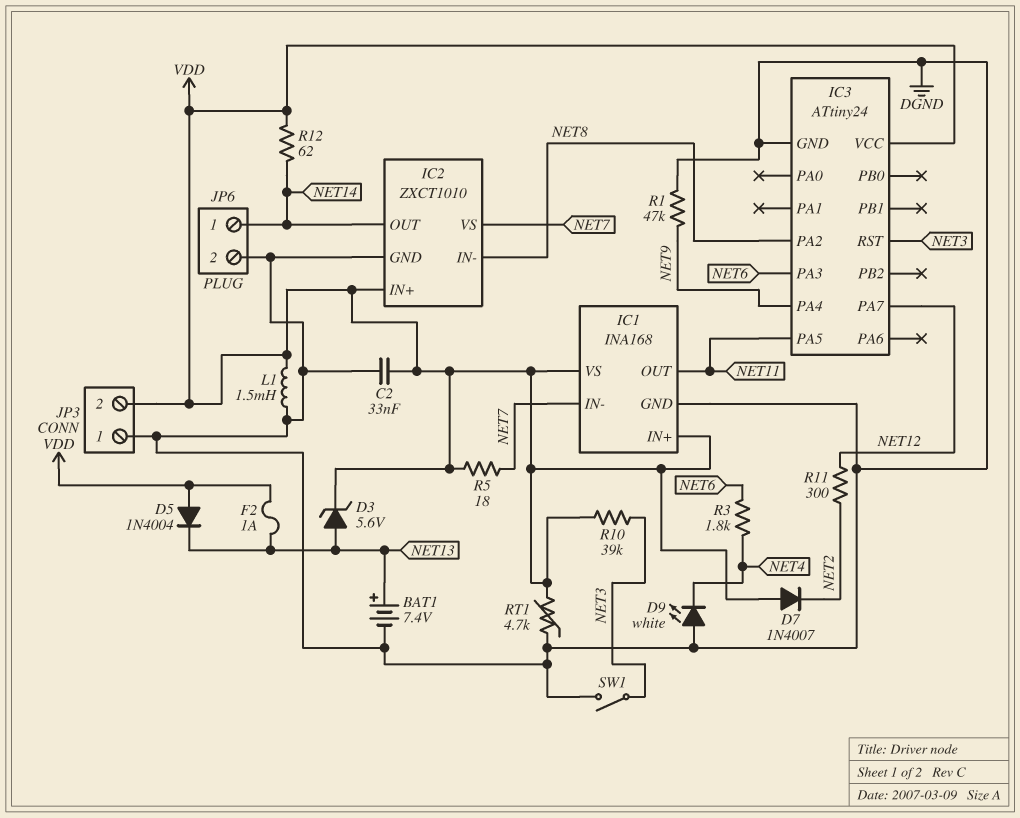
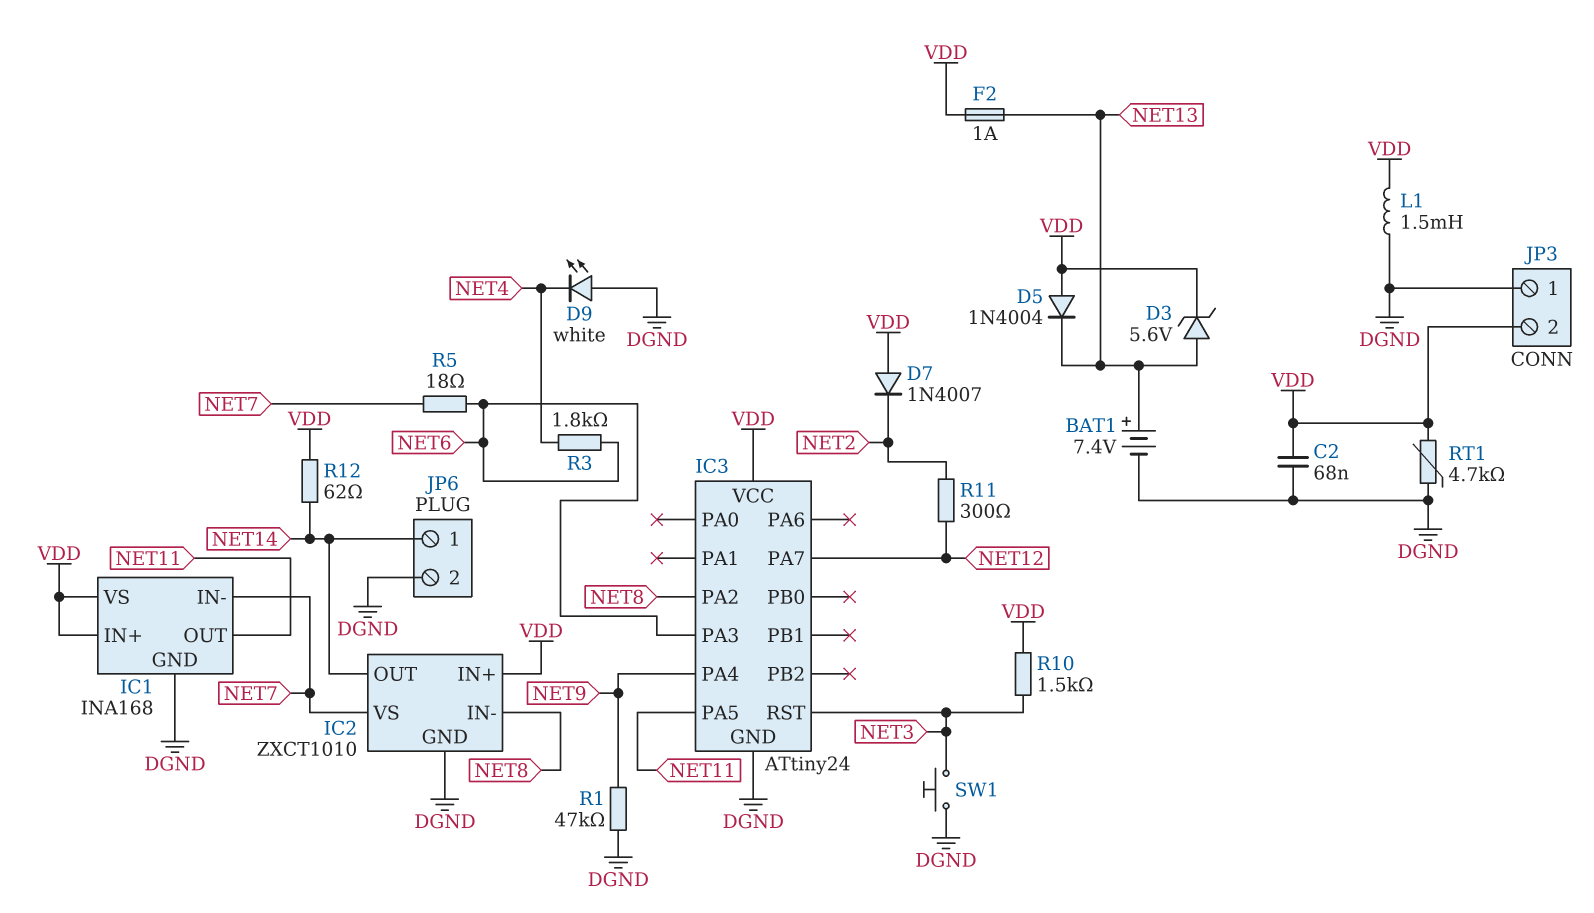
C2: 33nF (DGND, VDD) -> 68nF (DGND, VDD)
R5: 18 (NET7, VDD) -> 18 (NET6, NET7)
R10: 39k (NET3, VDD) -> 1.5k (NET3, VDD)
SW1: switch (DGND, NET3) -> button (DGND, NET3)

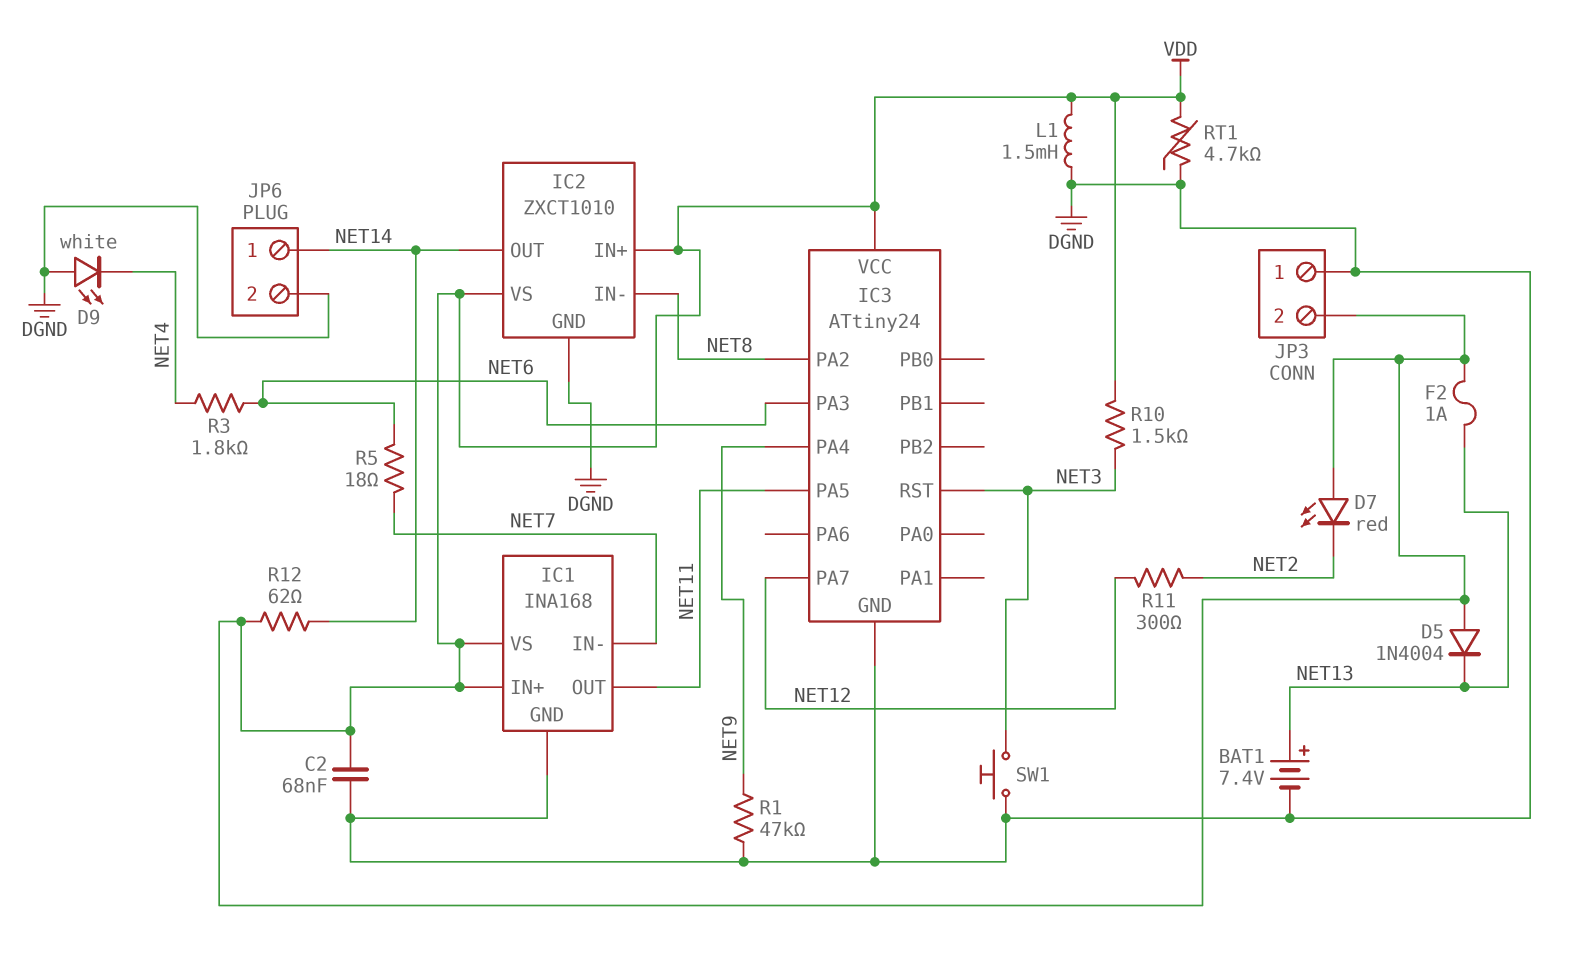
D3: zener 5.6V (A NET13, K VDD) -> none
D7: diode 1N4007 (A VDD, K NET2) -> LED red (A VDD, K NET2)
IC2 pin VS: NET7 -> VDD

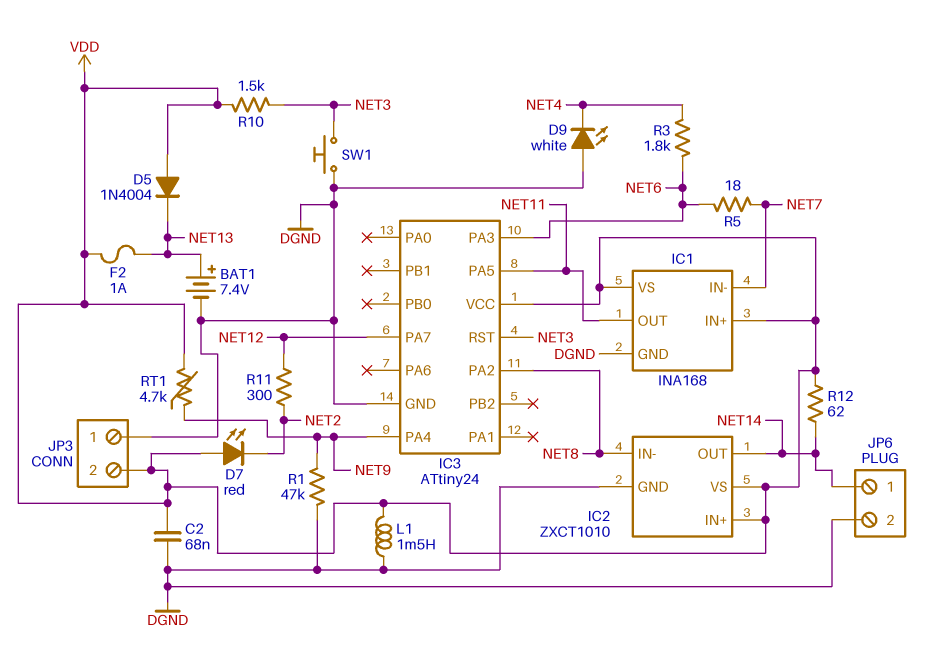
RT1: 4.7k (DGND, VDD) -> 4.7k (NET9, VDD)

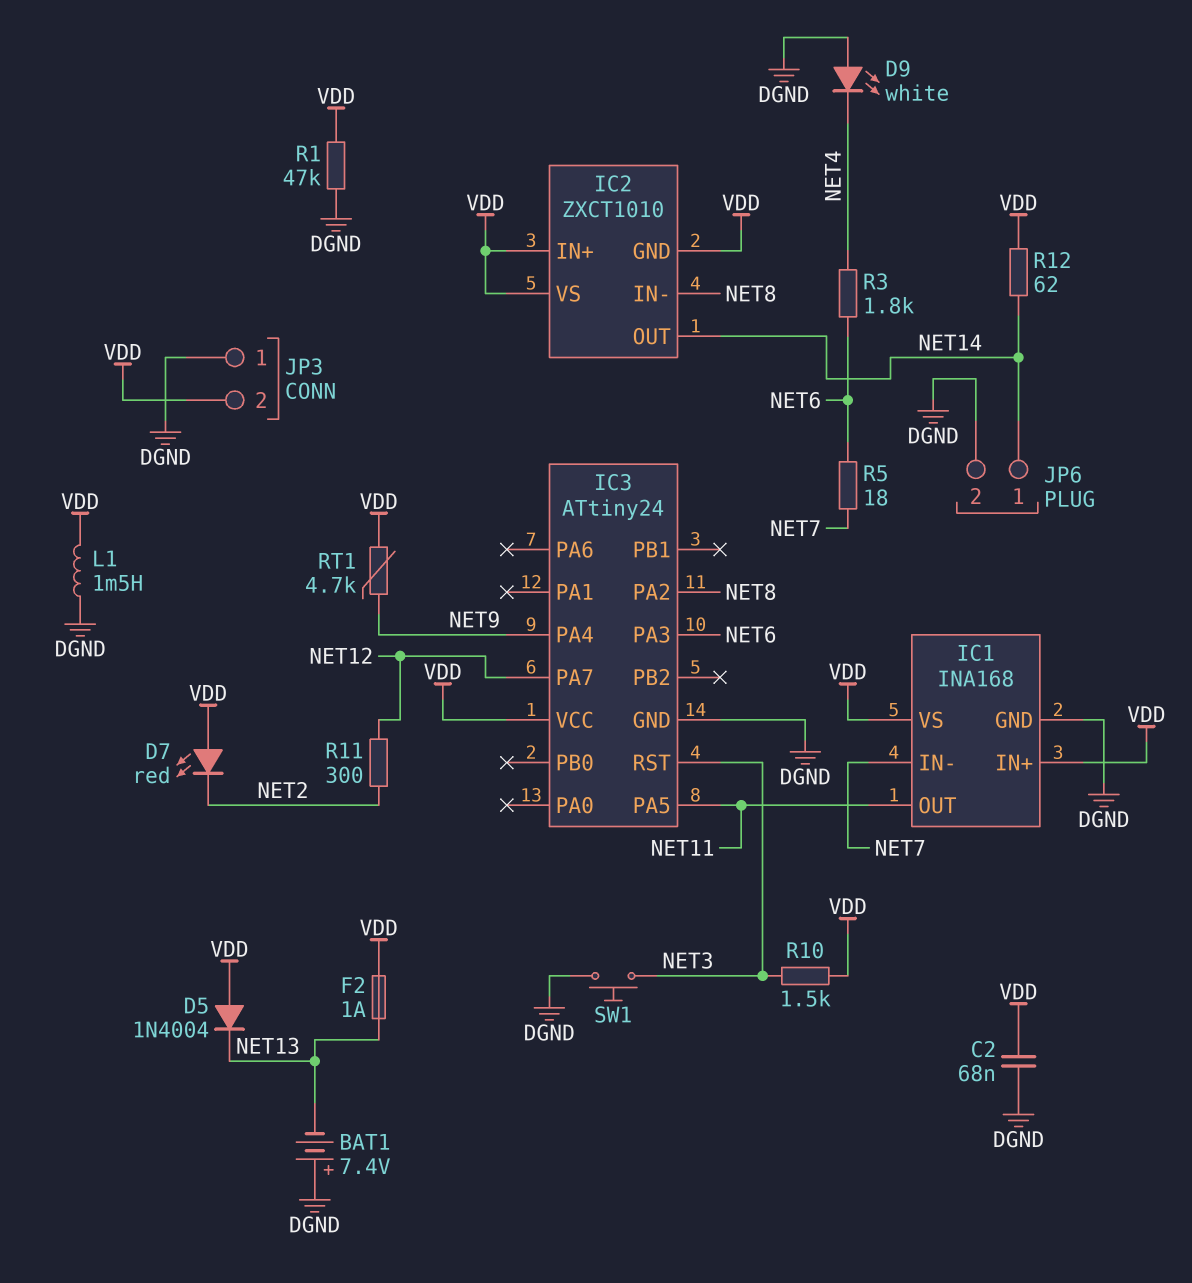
BAT1: 7.4V (plus NET13, minus DGND) -> 7.4V (plus DGND, minus NET13)
IC2 pin GND: DGND -> VDD
R1: 47k (DGND, NET9) -> 47k (DGND, VDD)

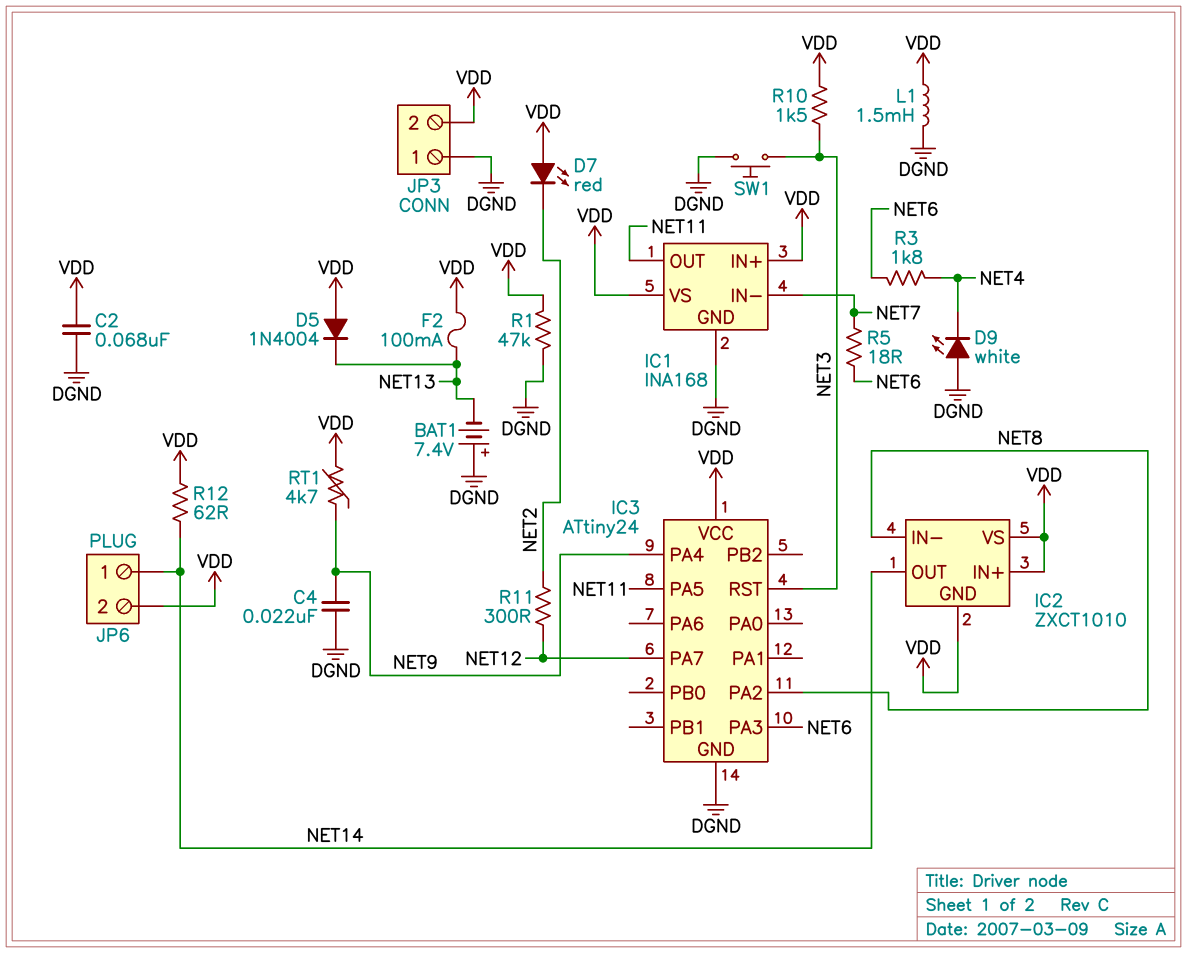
C4: none -> 22nF (DGND, NET9)
F2: 1A (NET13, VDD) -> 100mA (NET13, VDD)
JP6 pin 2: DGND -> VDD

